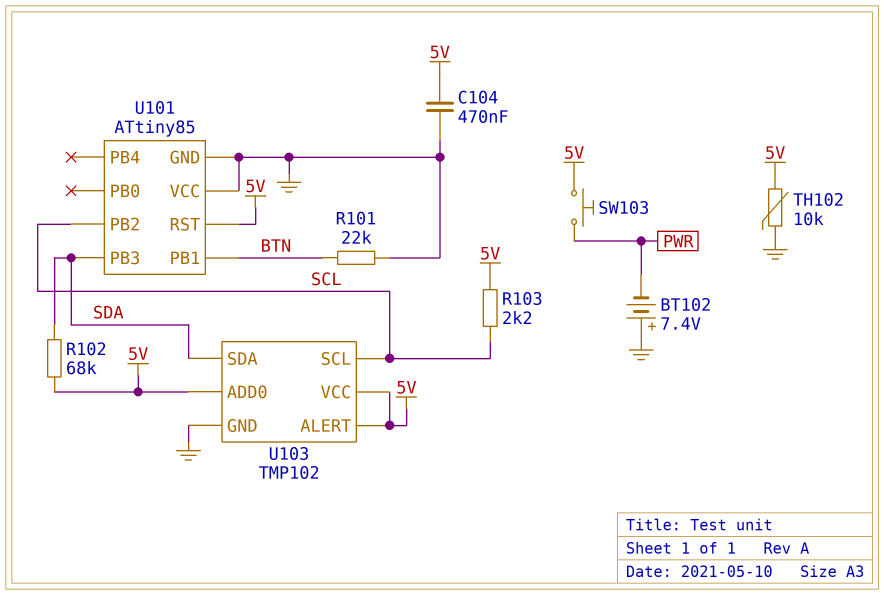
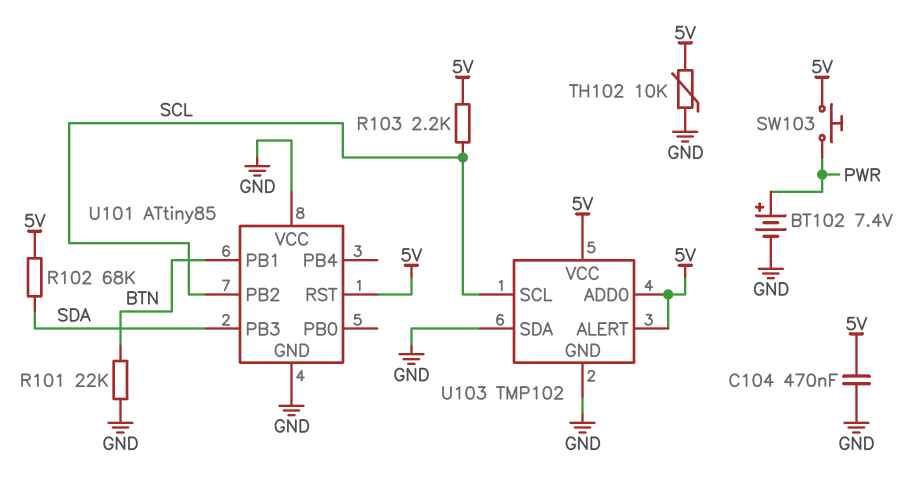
BT102: 7.4V (plus GND, minus PWR) -> 7.4V (plus PWR, minus GND)
U103 pin SDA: SDA -> GND

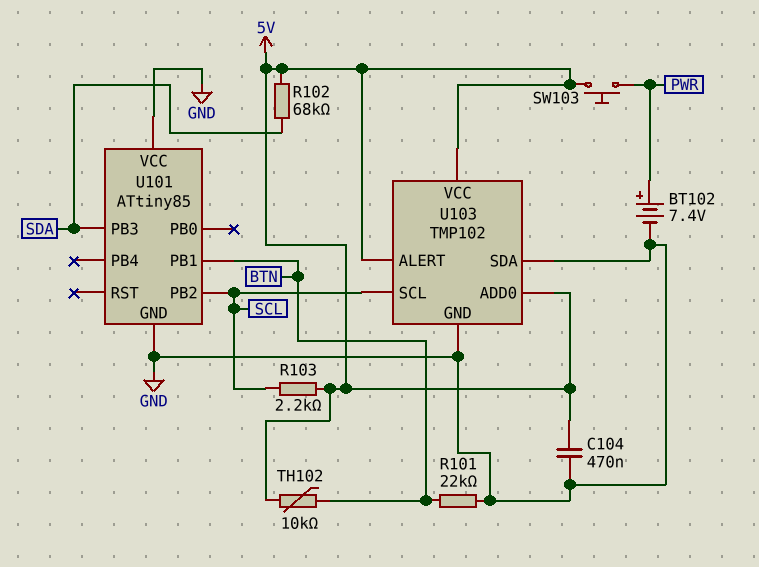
TH102: 10k (5V, GND) -> 10k (5V, BTN)
U101 pin RST: 5V -> none

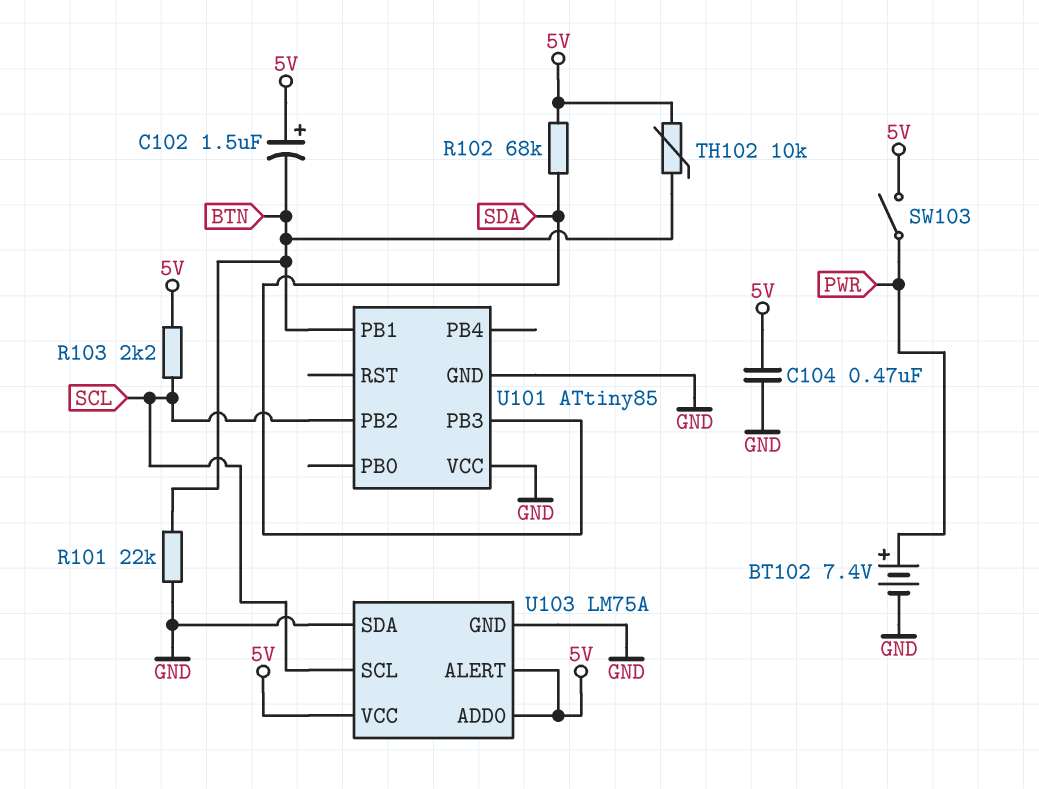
C102: none -> 1.5uF (plus 5V, minus BTN)
SW103: button (5V, PWR) -> switch (5V, PWR)
U103: TMP102 -> LM75A

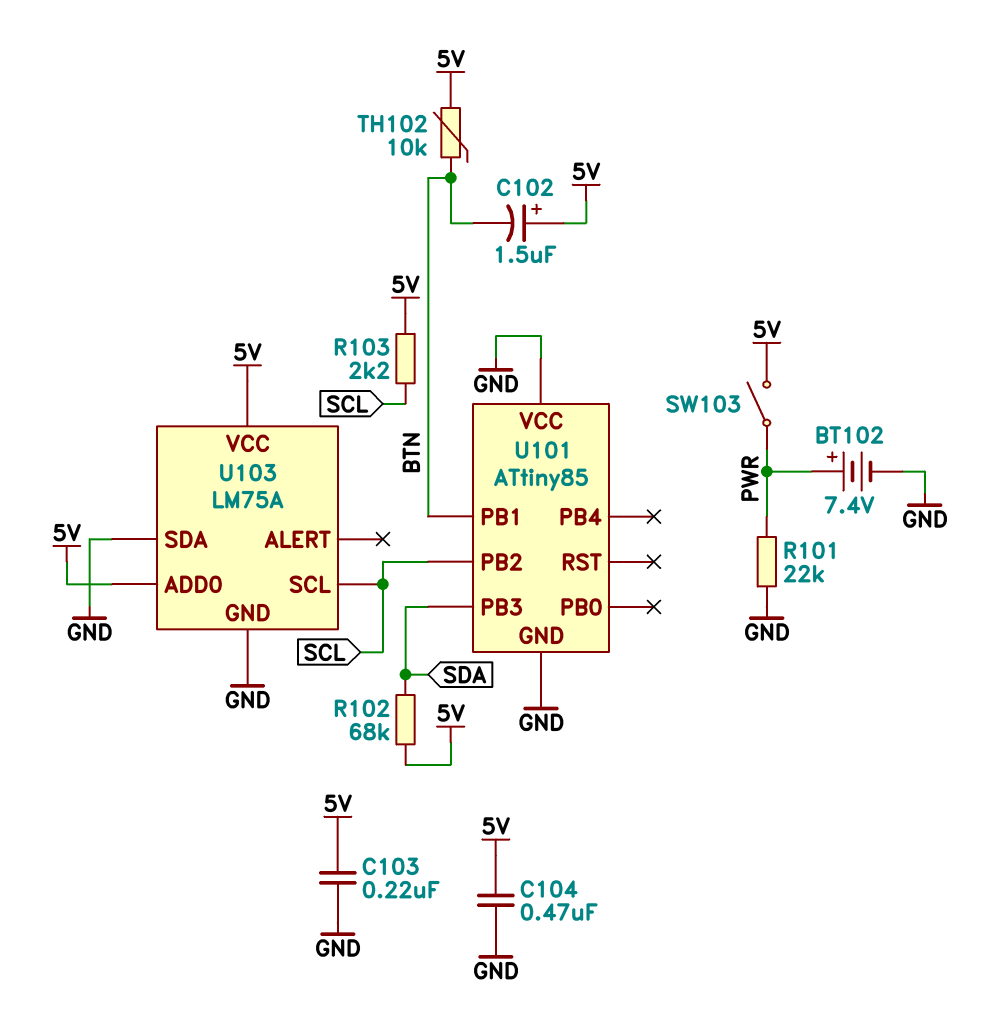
C103: none -> 220nF (5V, GND)
R101: 22k (BTN, GND) -> 22k (GND, PWR)
U103 pin ALERT: 5V -> none

